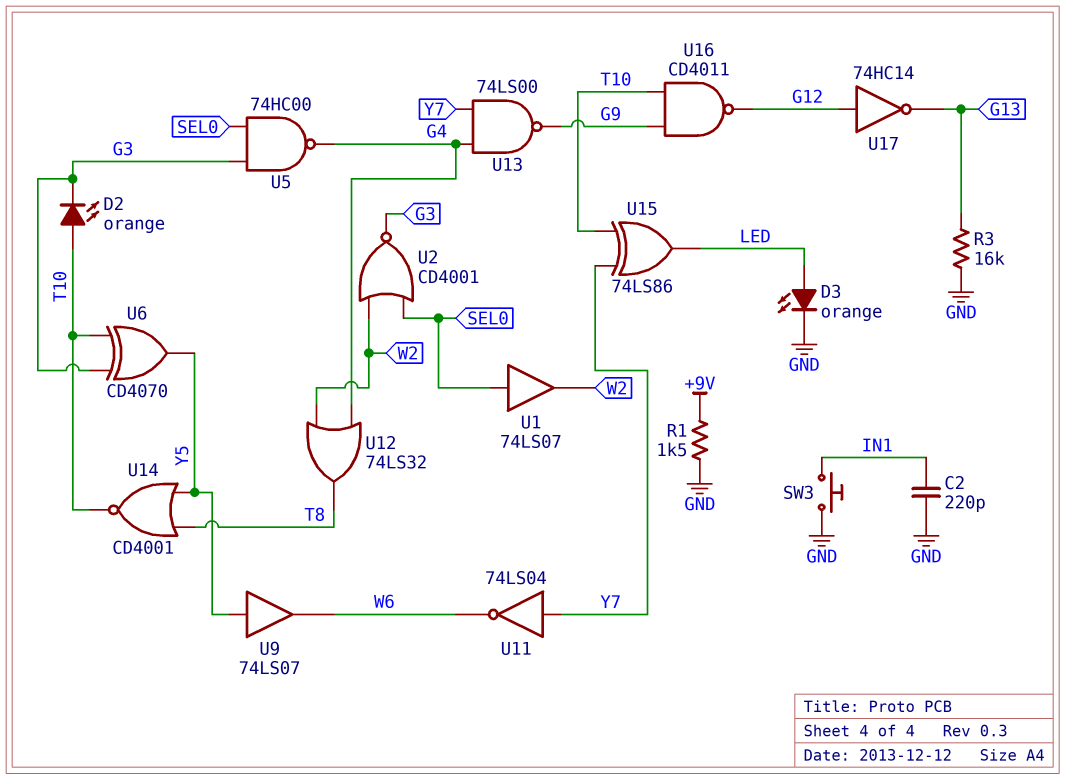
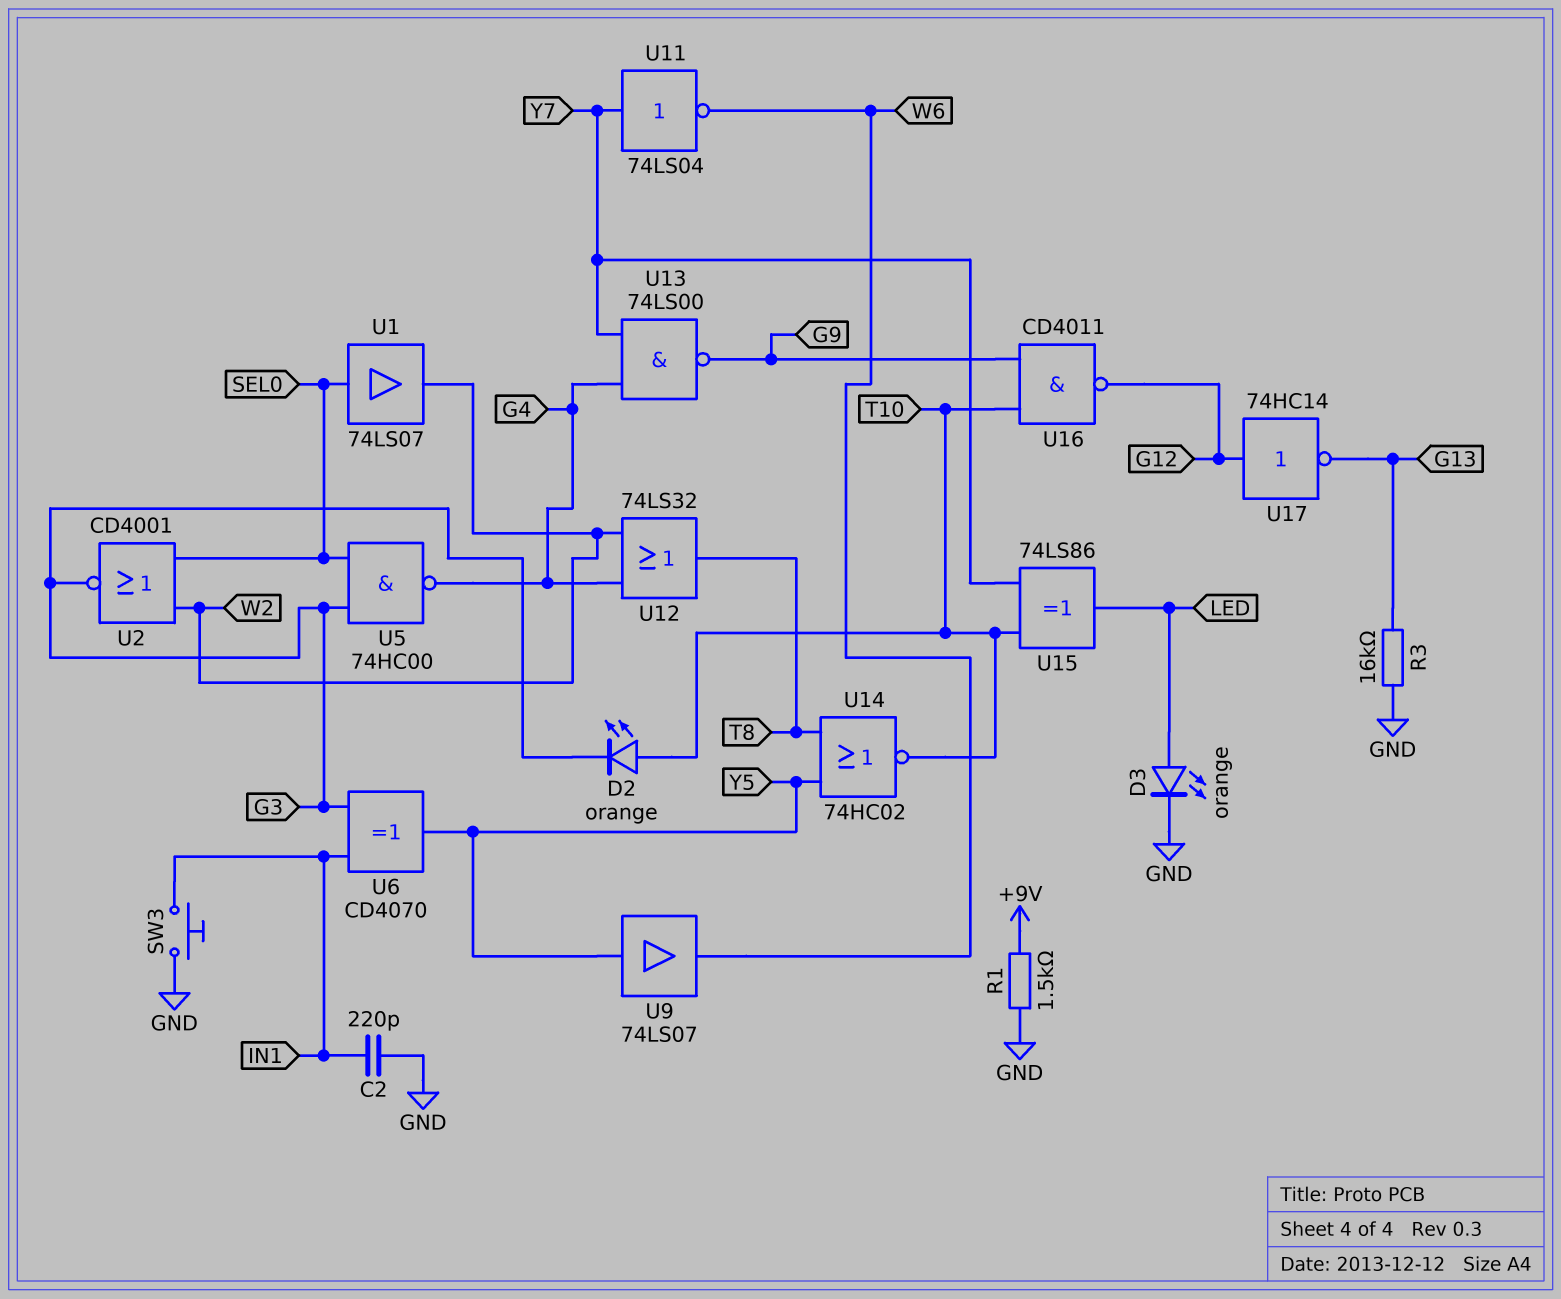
U6: XOR CD4070 (in G3, in T10, out Y5) -> XOR CD4070 (in G3, in IN1, out Y5)
U14: NOR CD4001 (in T8, in Y5, out T10) -> NOR 74HC02 (in T8, in Y5, out T10)

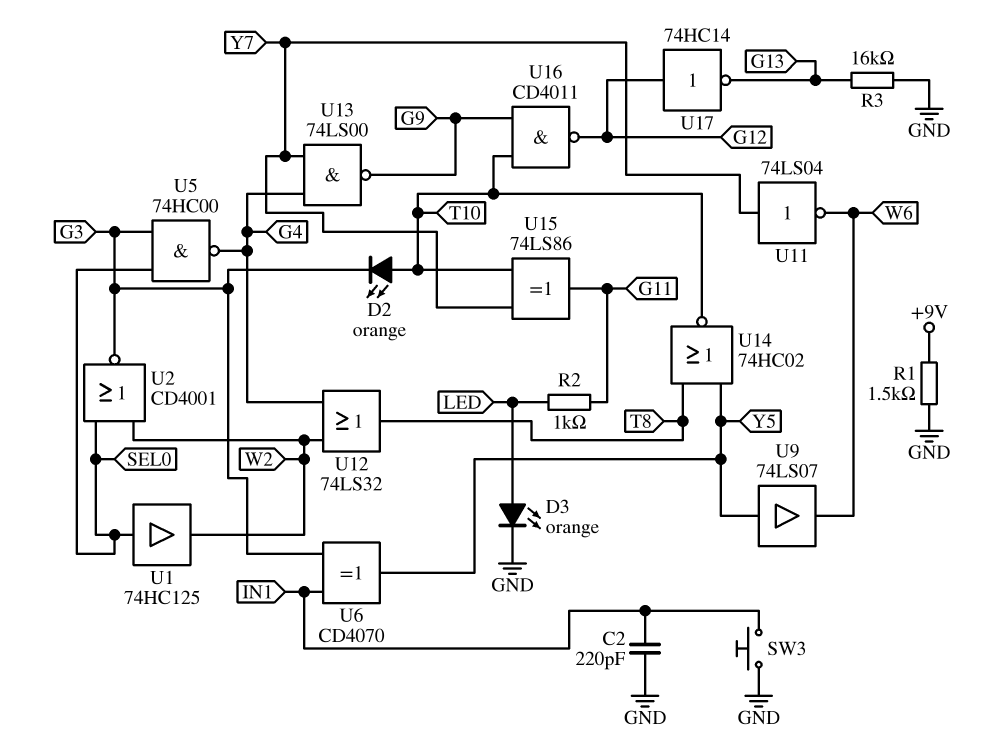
R2: none -> 1k (G11, LED)
U1: buffer 74LS07 (in SEL0, out W2) -> buffer 74HC125 (in SEL0, out W2)
U15: XOR 74LS86 (in T10, in Y7, out LED) -> XOR 74LS86 (in T10, in Y7, out G11)

